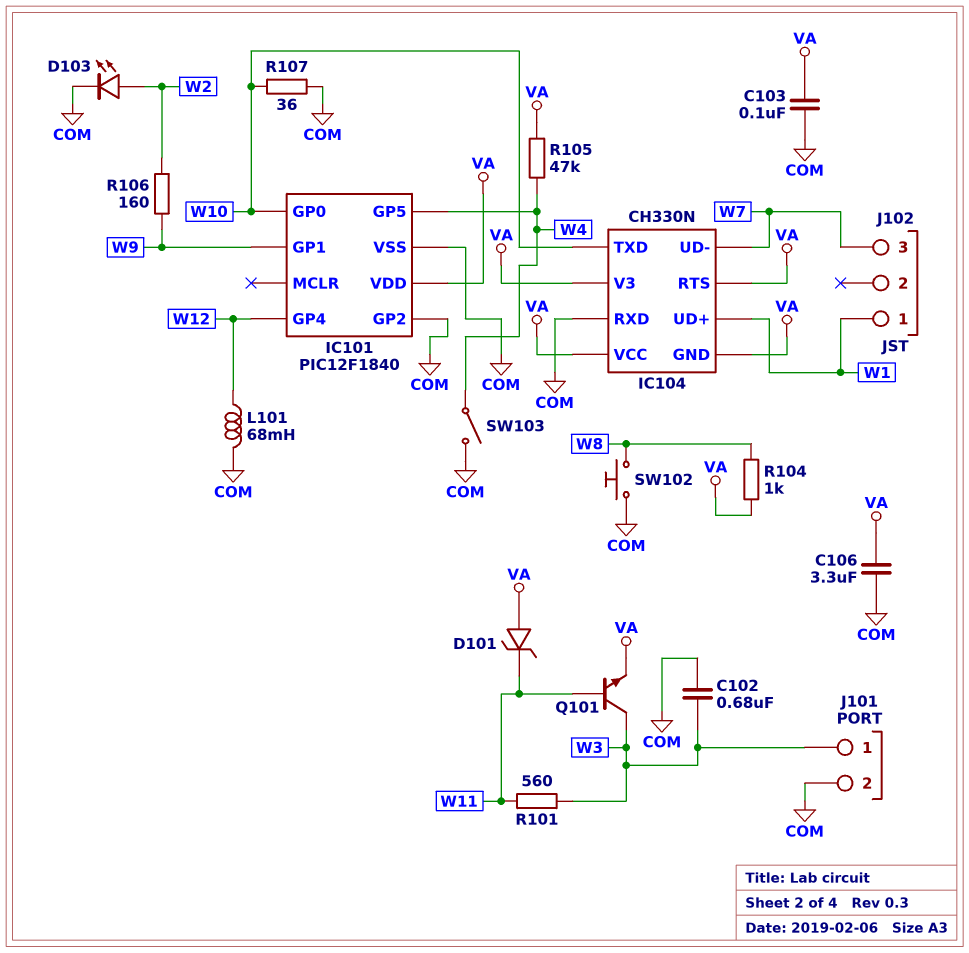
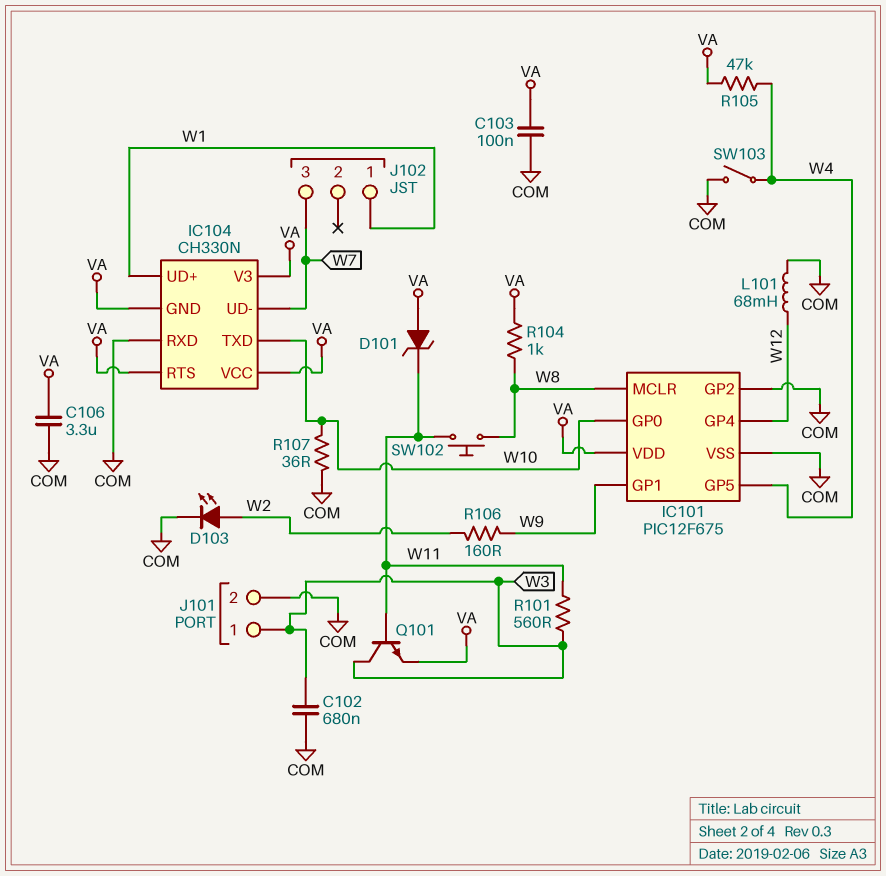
IC101: PIC12F1840 -> PIC12F675
IC101 pin MCLR: none -> W8
SW102: button (COM, W8) -> button (W8, W11)

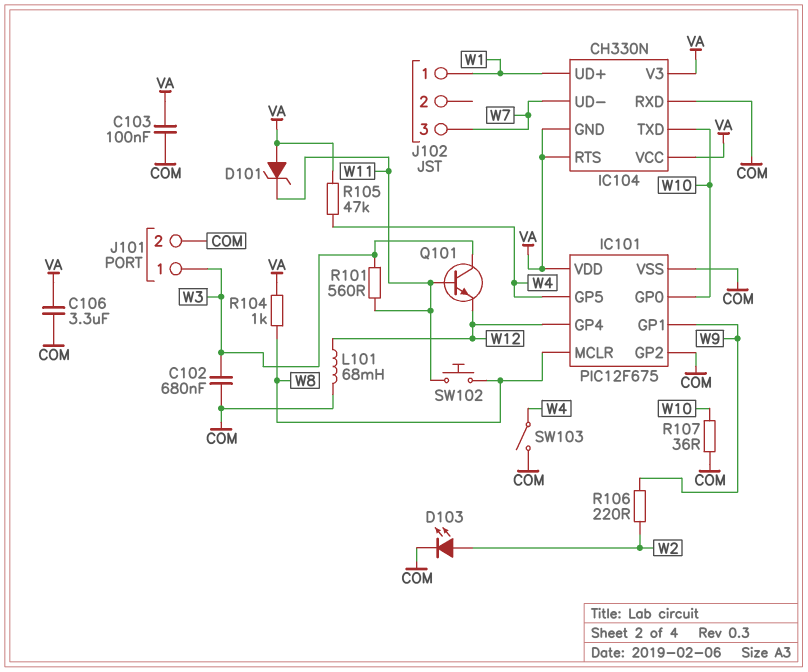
Q101: NPN (B W11, C W3, E VA) -> NPN (B W11, C W3, E W12)
R106: 160 (W2, W9) -> 220 (W2, W9)

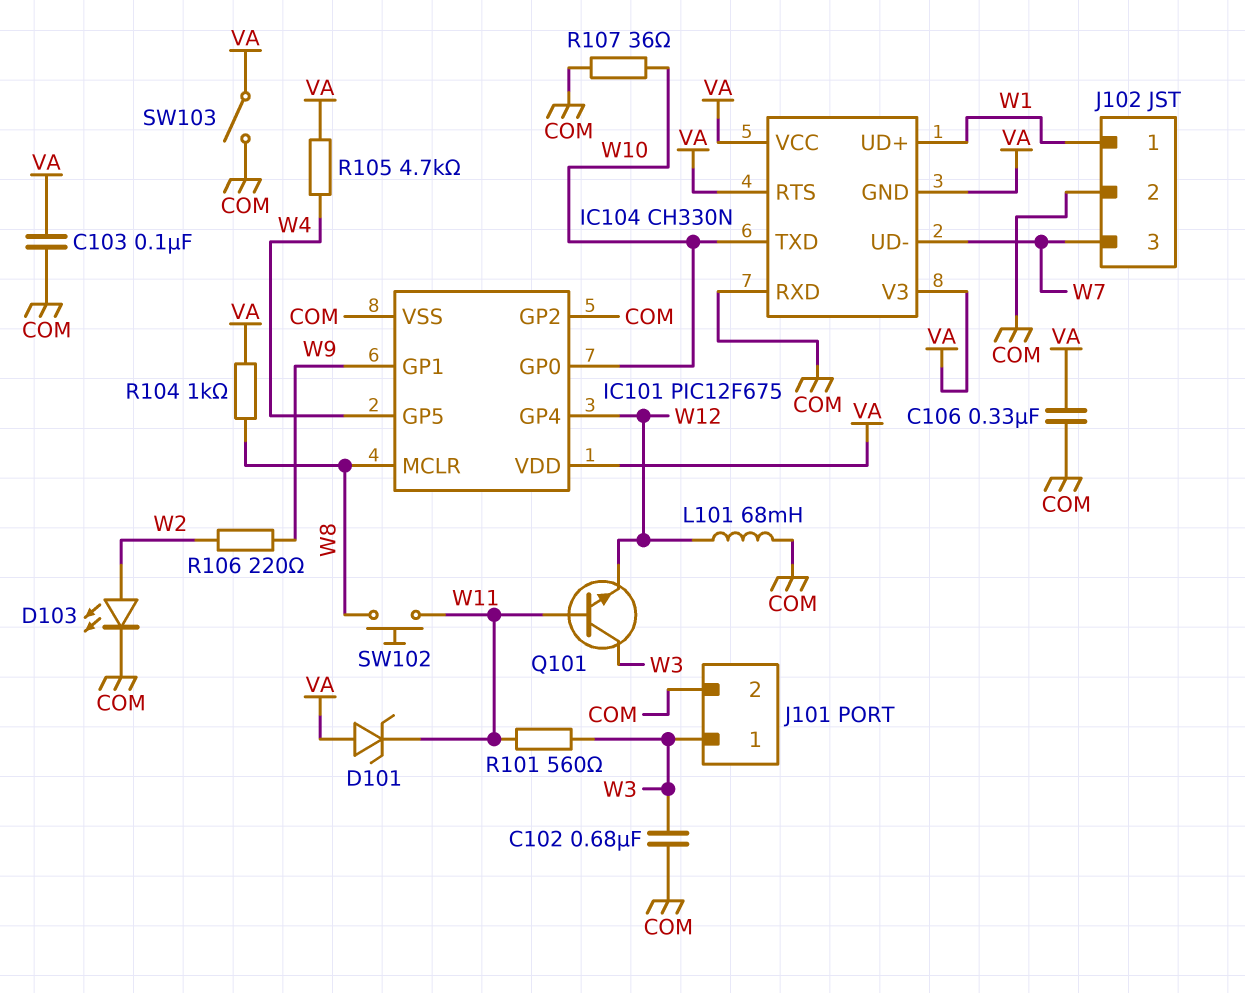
C106: 3.3uF (COM, VA) -> 330nF (COM, VA)
J102 pin 2: none -> COM
R105: 47k (VA, W4) -> 4.7k (VA, W4)
SW103: switch (COM, W4) -> switch (COM, VA)

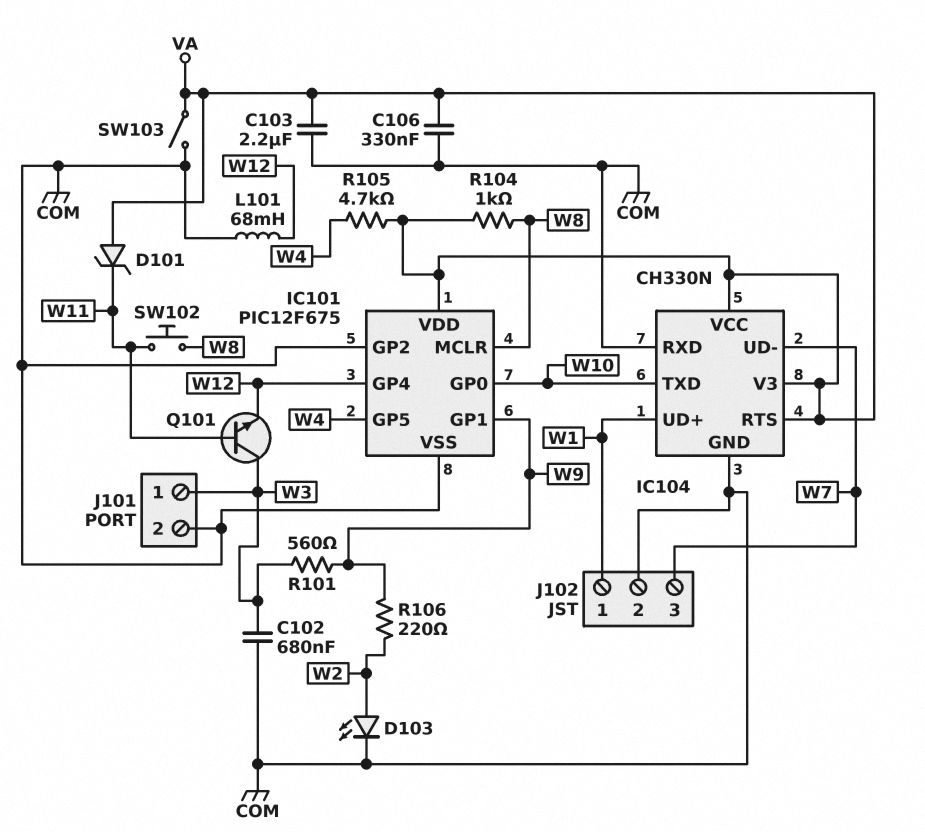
C103: 100nF (COM, VA) -> 2.2uF (COM, VA)
IC104 pin GND: VA -> COM
R101: 560 (W3, W11) -> 560 (W3, W9)
R107: 36 (COM, W10) -> none

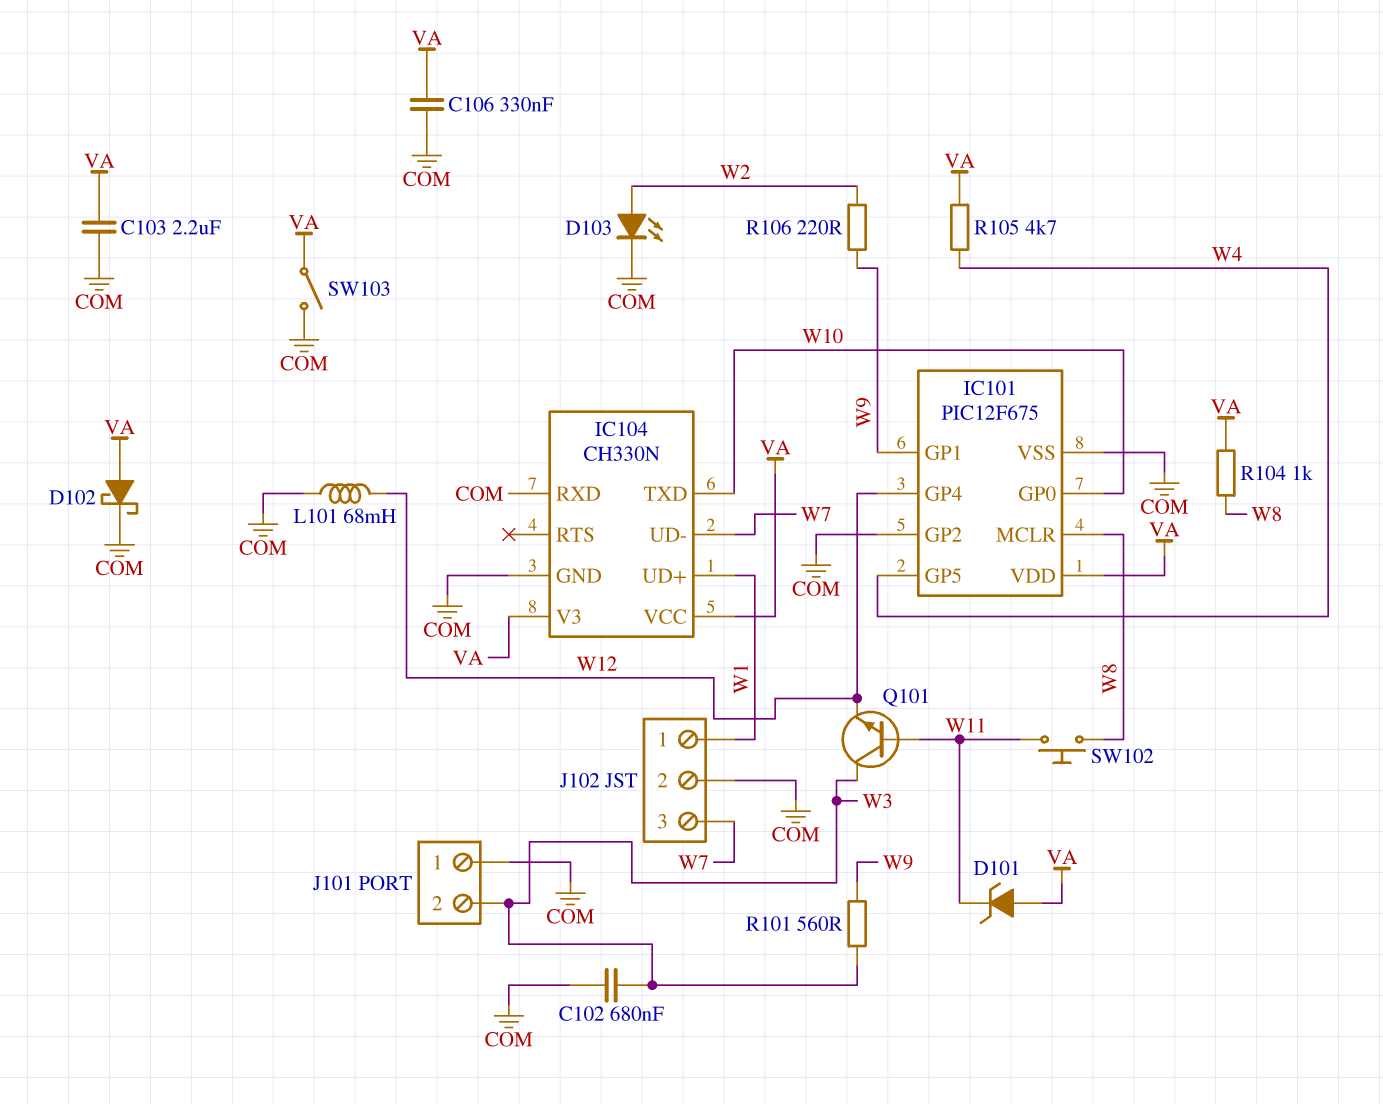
D102: none -> schottky (A VA, K COM)
IC104 pin RTS: VA -> none
J101 pin 1: W3 -> COM
J101 pin 2: COM -> W3

